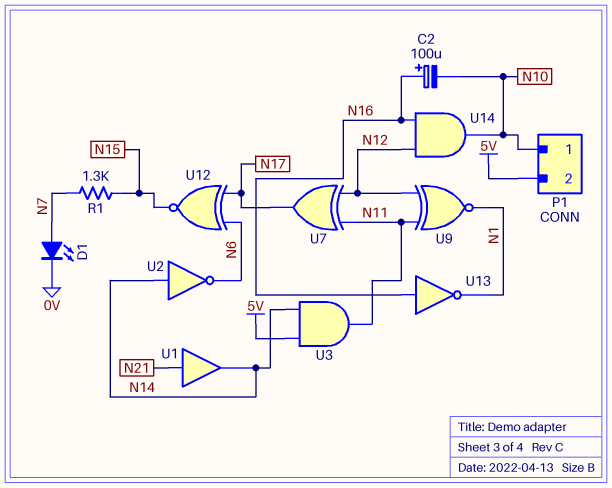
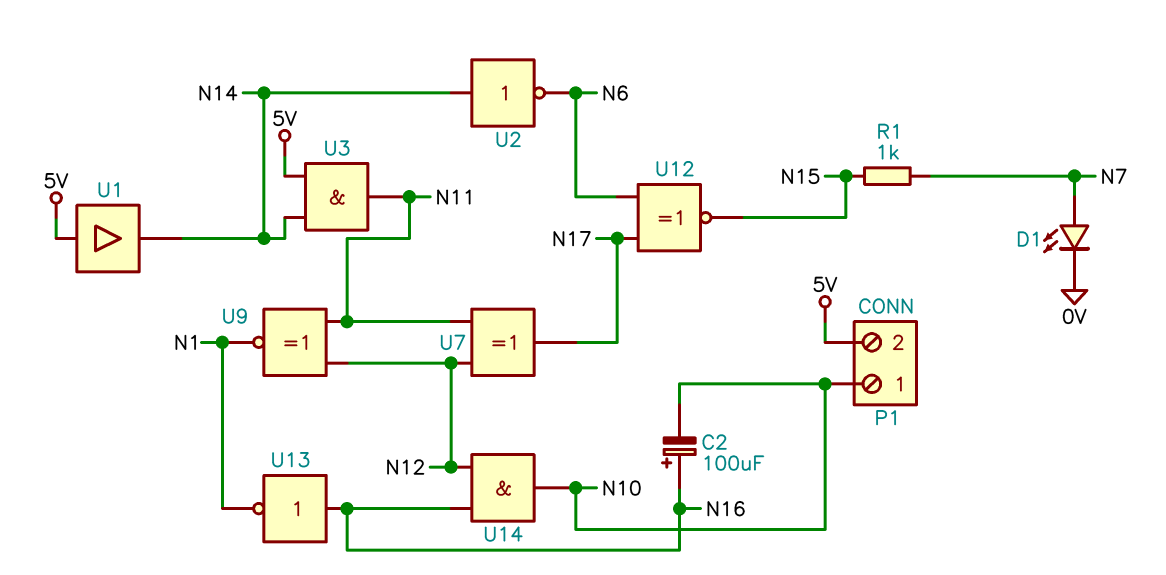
R1: 1.3k (N7, N15) -> 1k (N7, N15)
U1: buffer (in N21, out N14) -> buffer (in 5V, out N14)

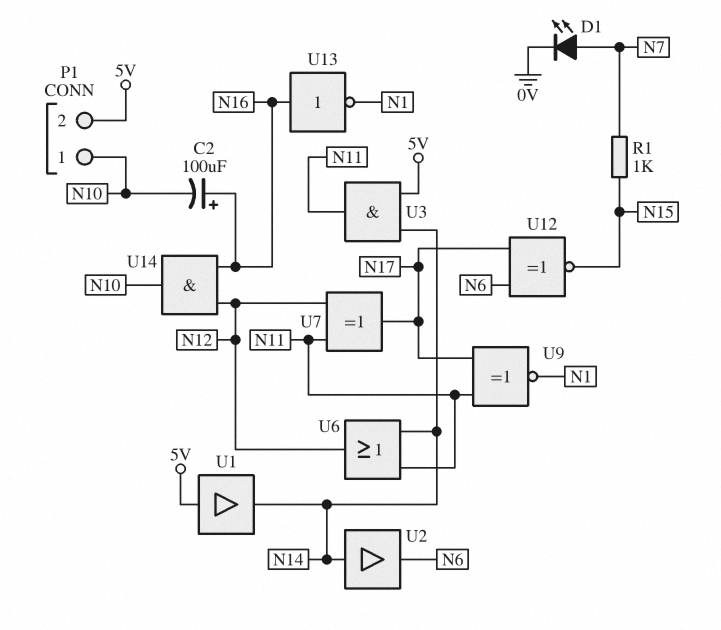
U2: NOT (in N14, out N6) -> buffer (in N14, out N6)
U6: none -> OR (in N11, in N14, out N12)
U9: XNOR (in N11, in N12, out N1) -> XNOR (in N11, in N17, out N1)

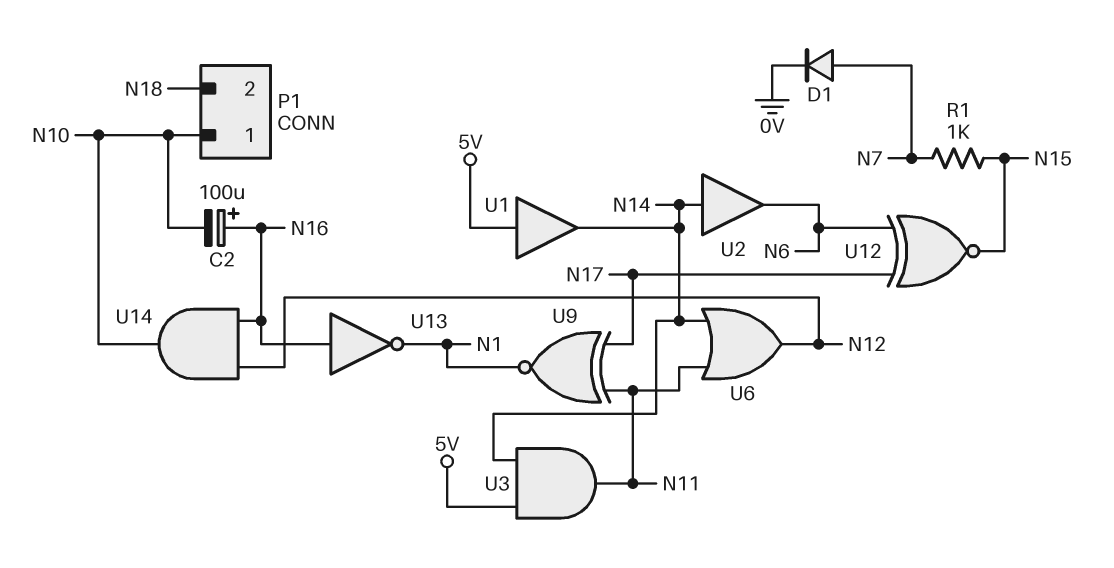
D1: LED (A N7, K 0V) -> diode (A N7, K 0V)
P1 pin 2: 5V -> N18
U7: XOR (in N11, in N12, out N17) -> none

